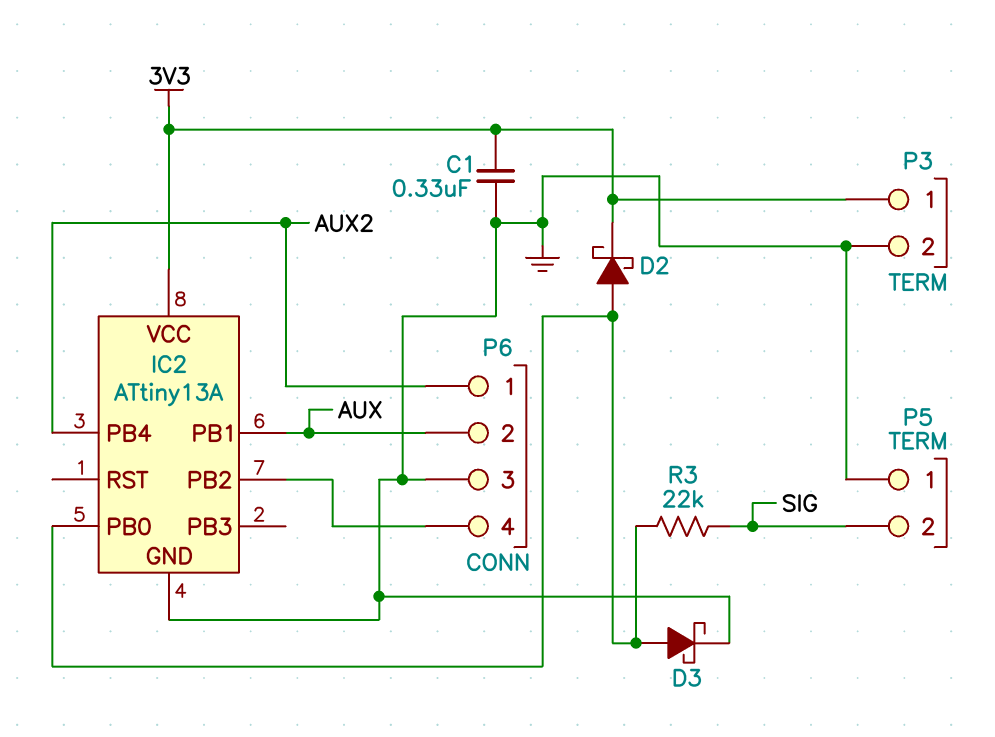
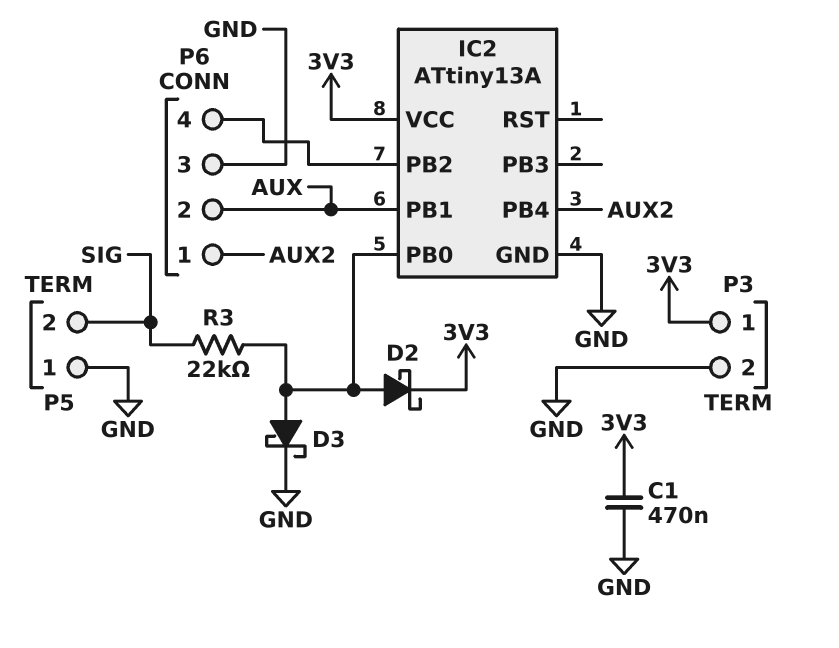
C1: 330nF (3V3, GND) -> 470nF (3V3, GND)

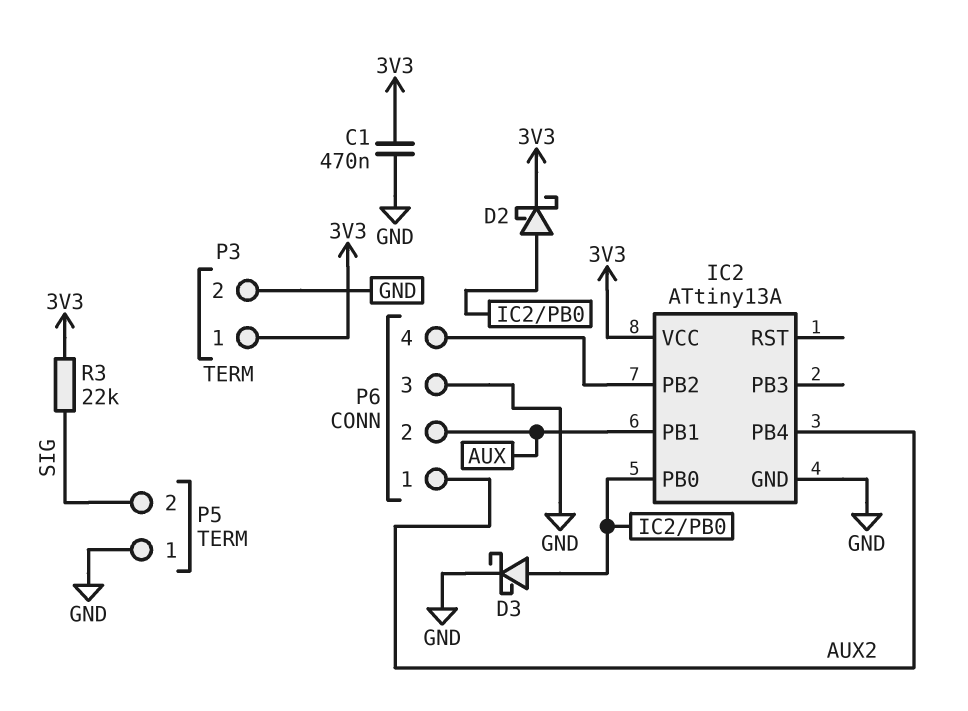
R3: 22k (IC2/PB0, SIG) -> 22k (3V3, SIG)

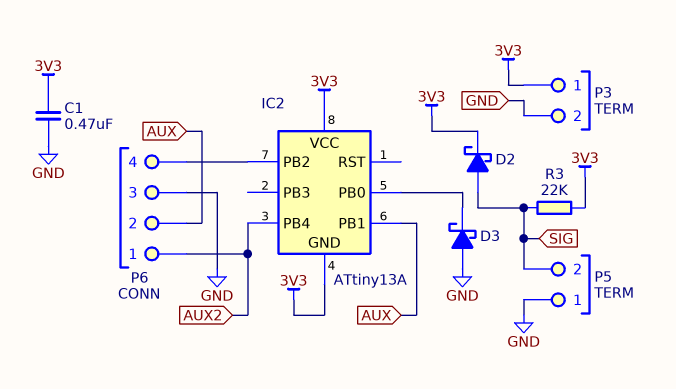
D2: schottky (A IC2/PB0, K 3V3) -> schottky (A SIG, K 3V3)
D3: schottky (A IC2/PB0, K GND) -> schottky (A GND, K IC2/PB0)
IC2 pin GND: GND -> 3V3

